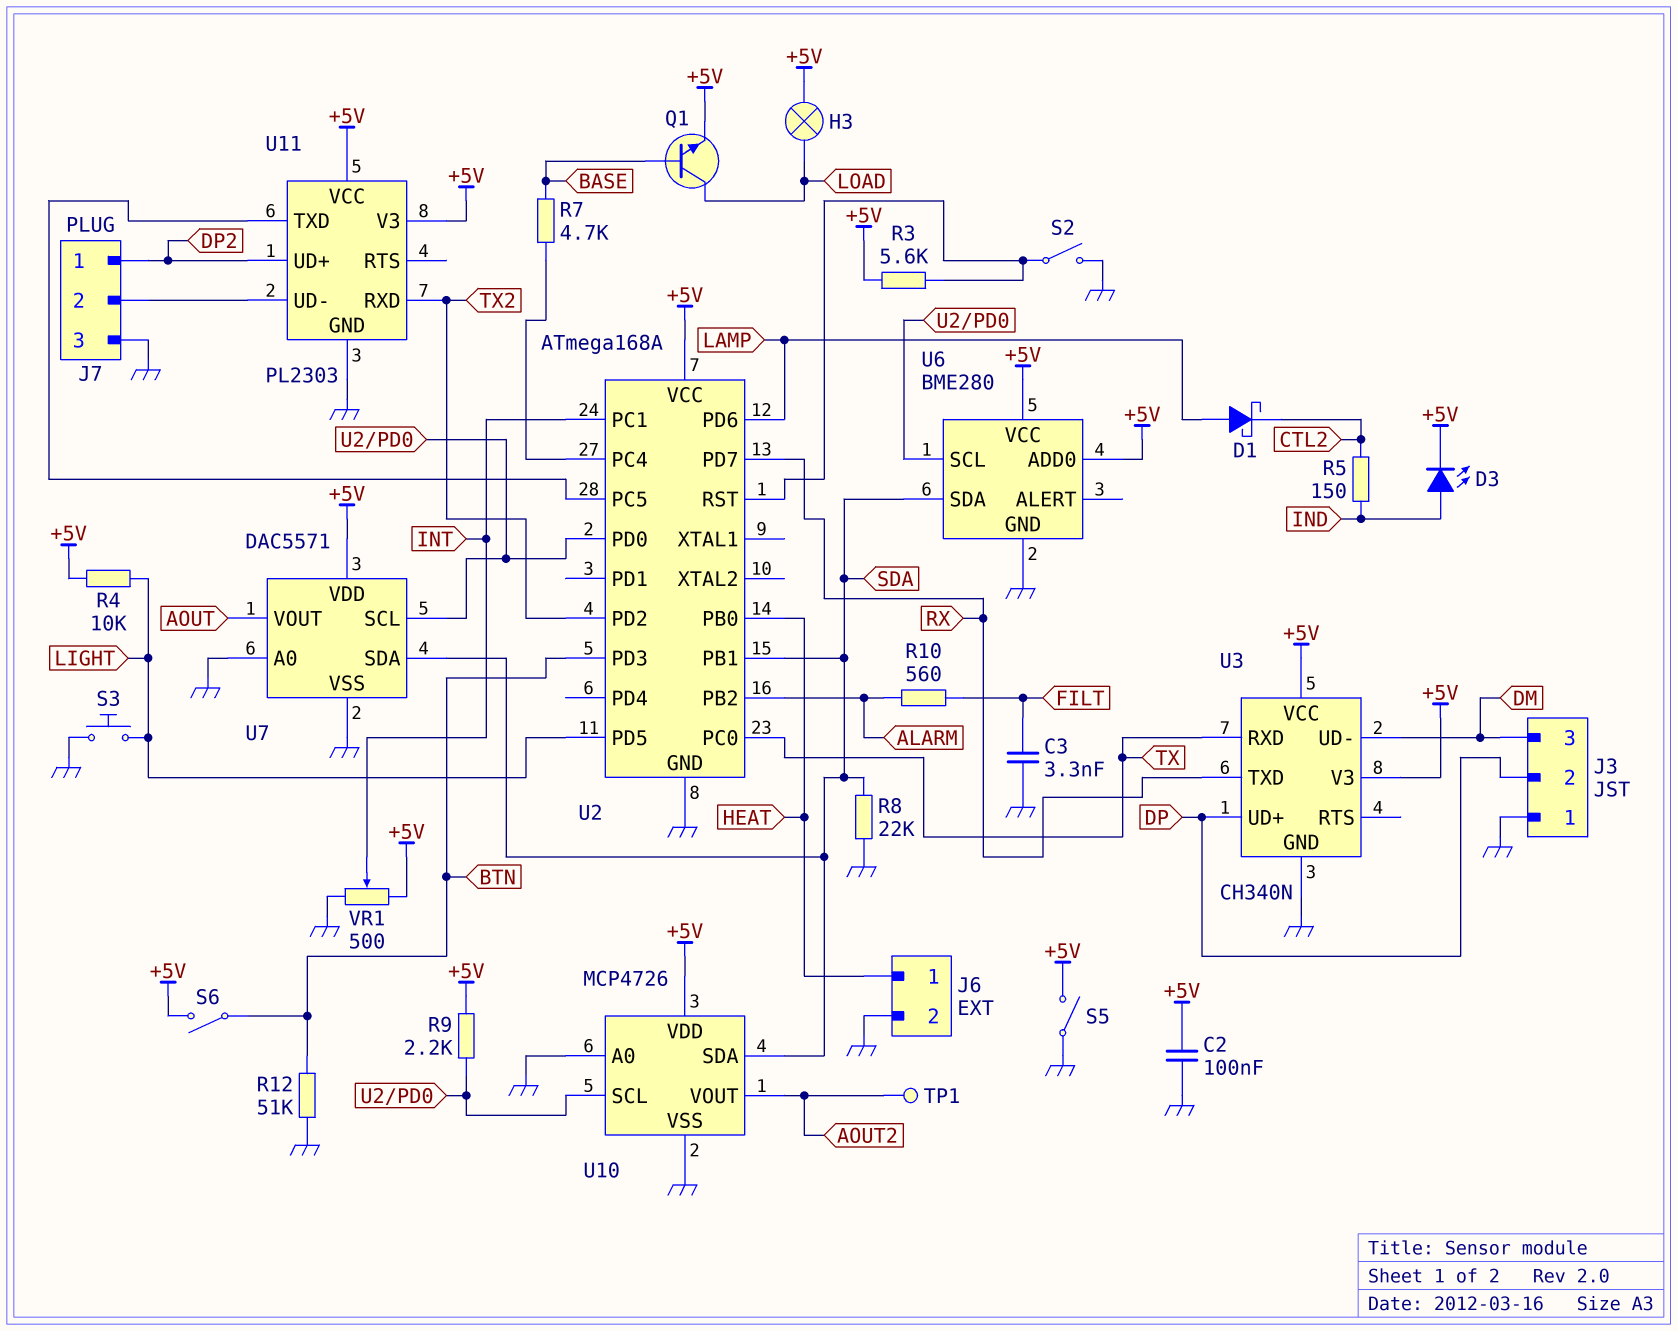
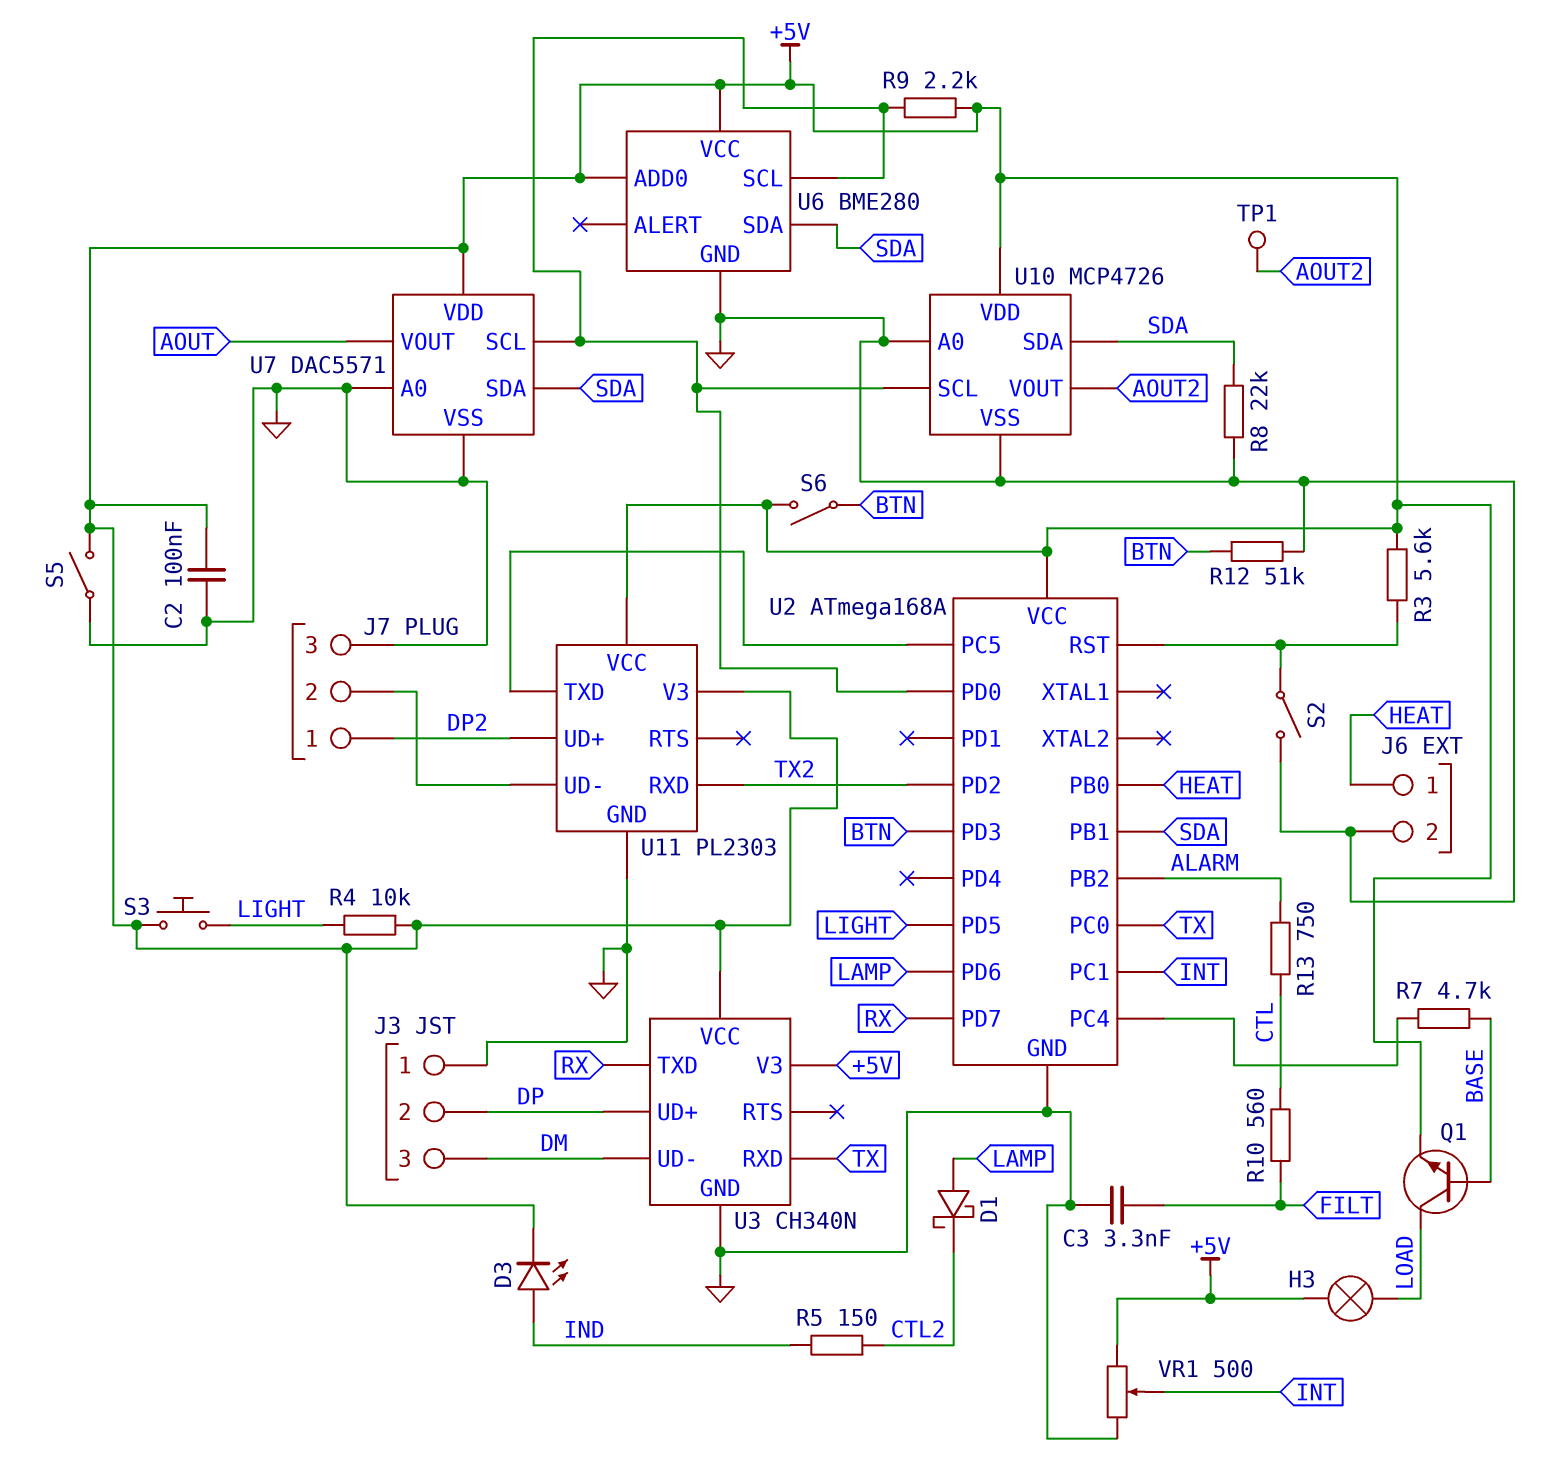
R10: 560 (ALARM, FILT) -> 560 (CTL, FILT)
R13: none -> 750 (ALARM, CTL)
S3: button (GND, LIGHT) -> button (+5V, LIGHT)

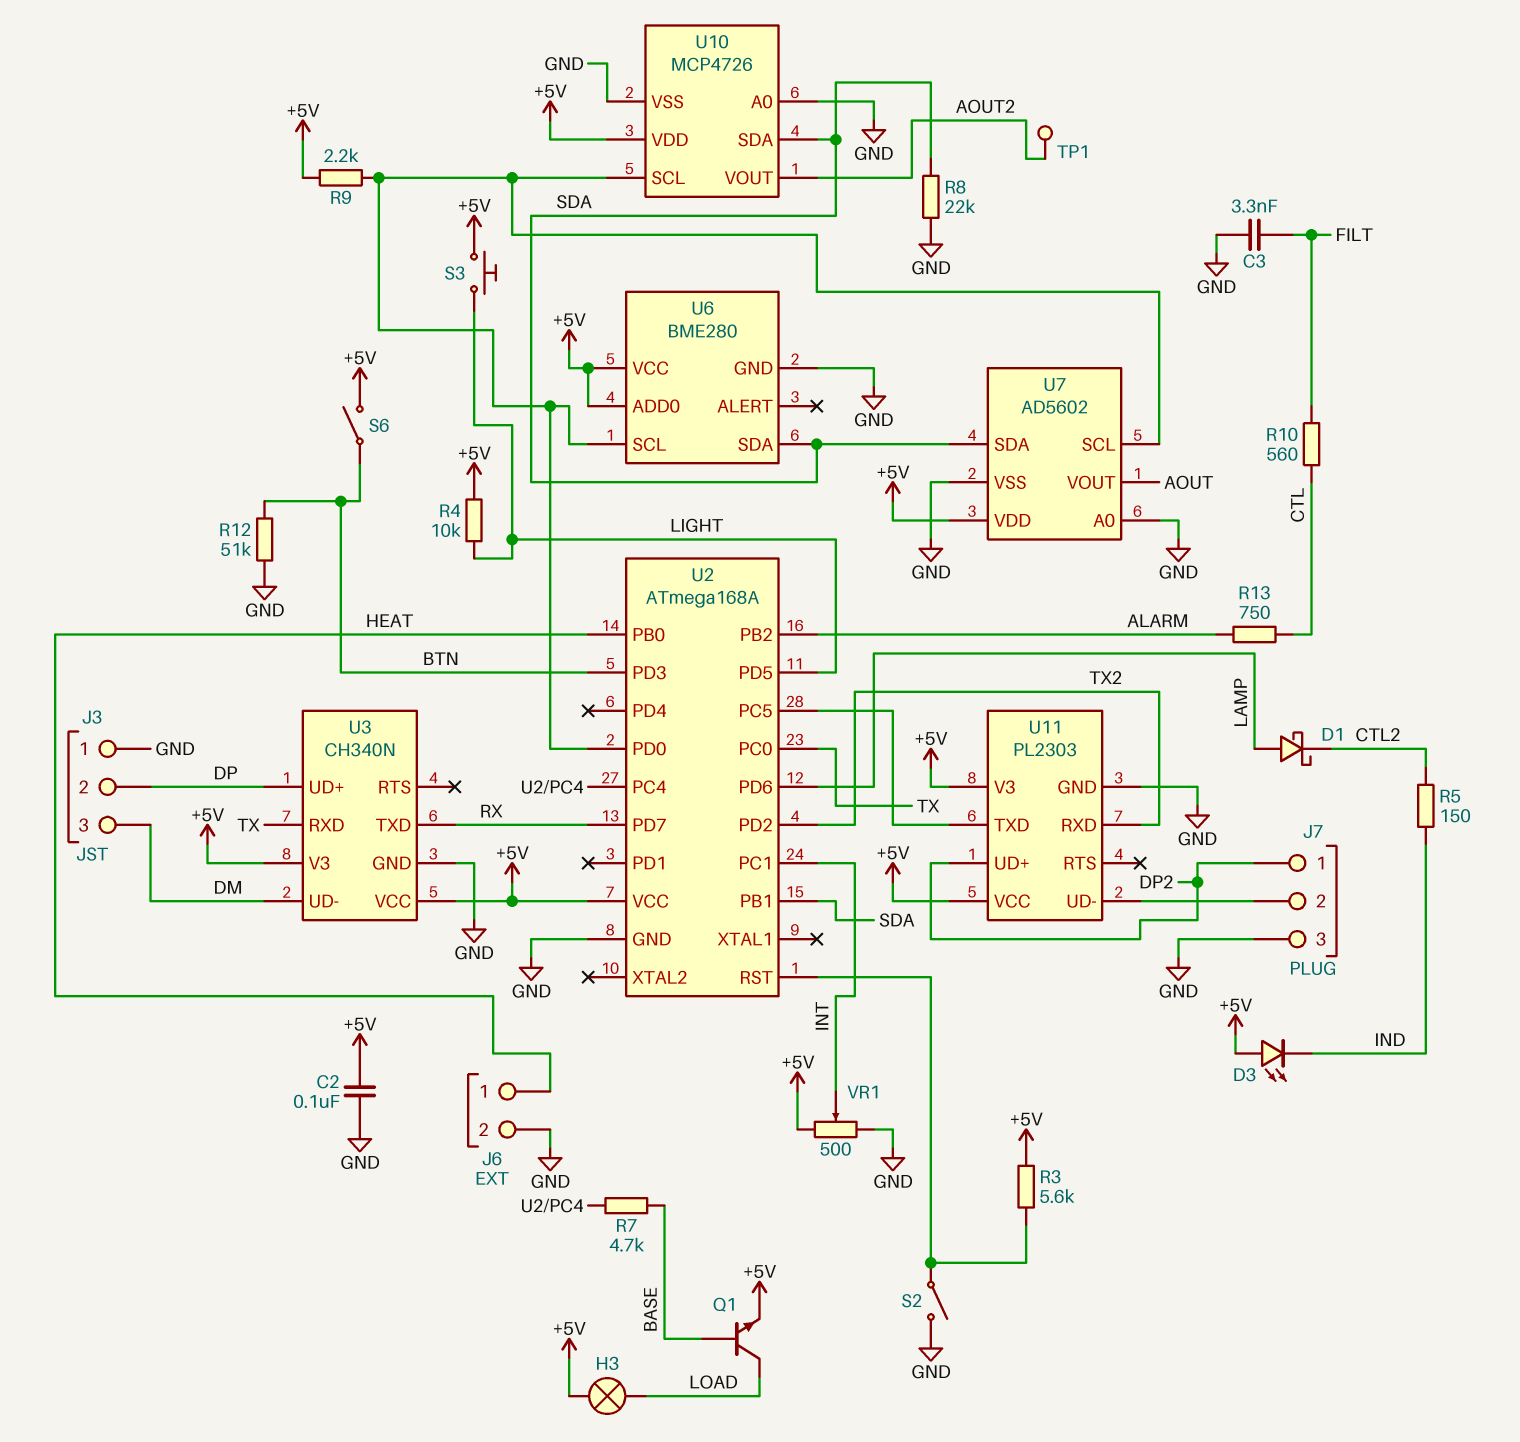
D3: LED (A IND, K +5V) -> LED (A +5V, K IND)
S5: switch (+5V, GND) -> none
U7: DAC5571 -> AD5602

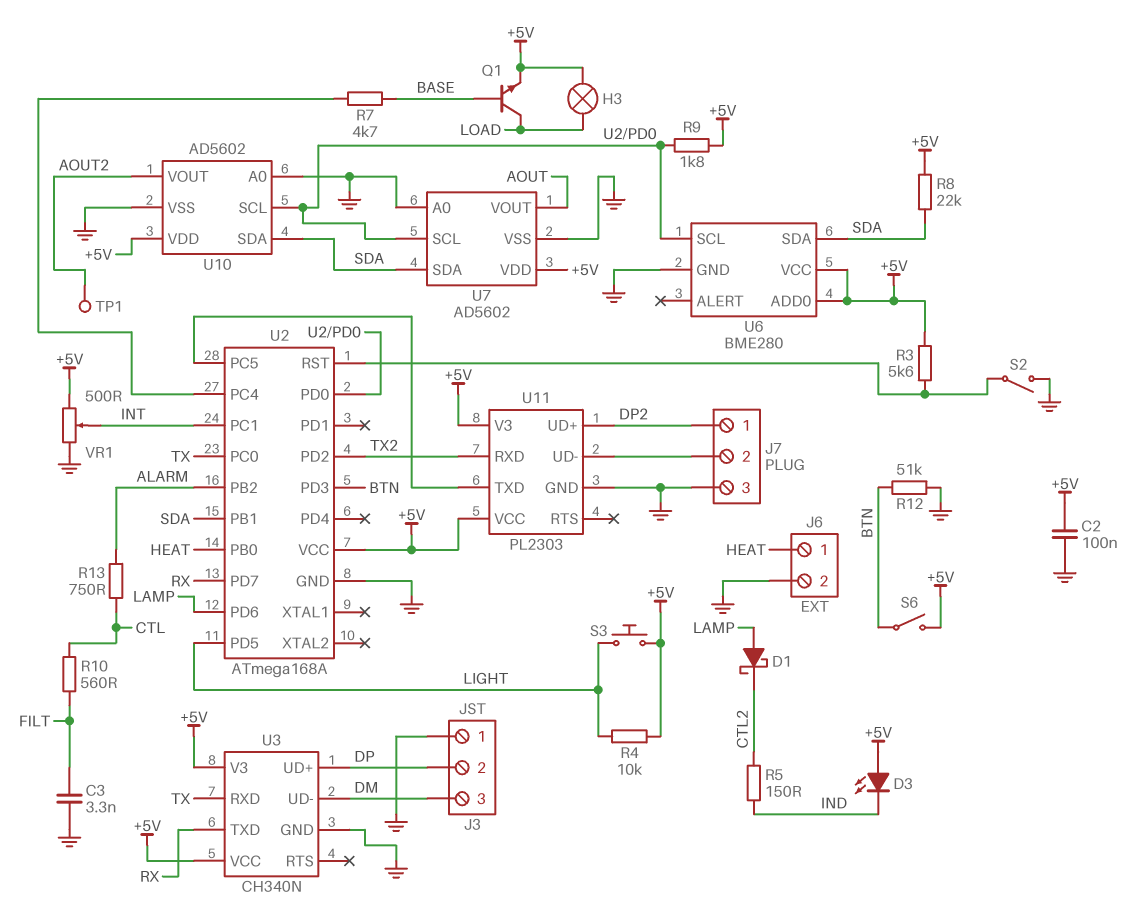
R8: 22k (GND, SDA) -> 22k (+5V, SDA)
R9: 2.2k (+5V, U2/PD0) -> 1.8k (+5V, U2/PD0)
U10: MCP4726 -> AD5602

